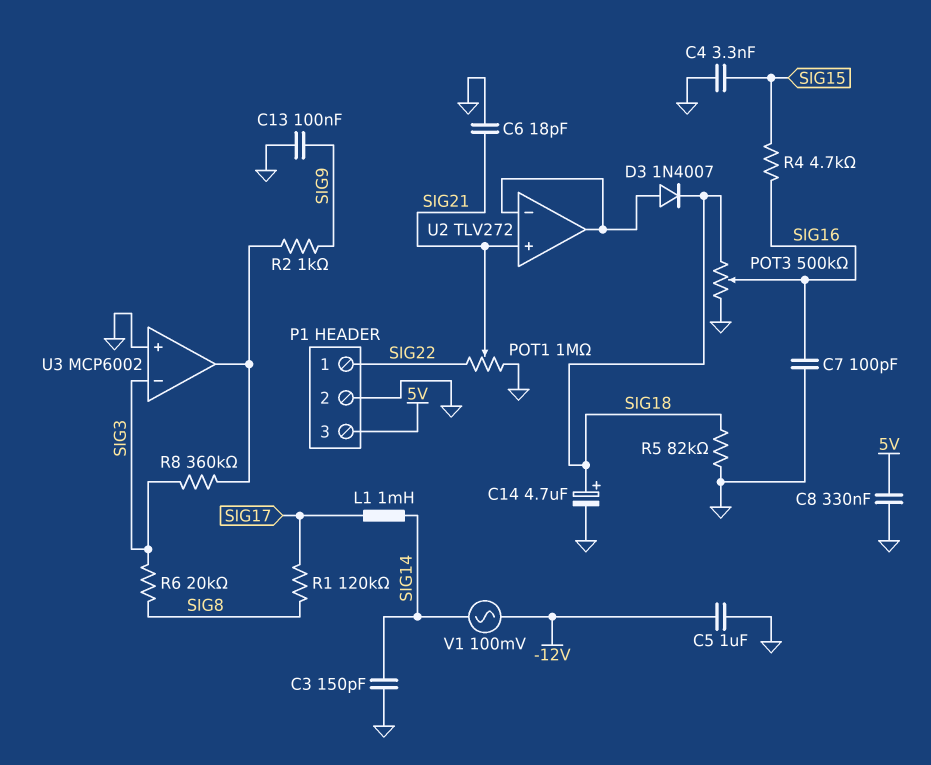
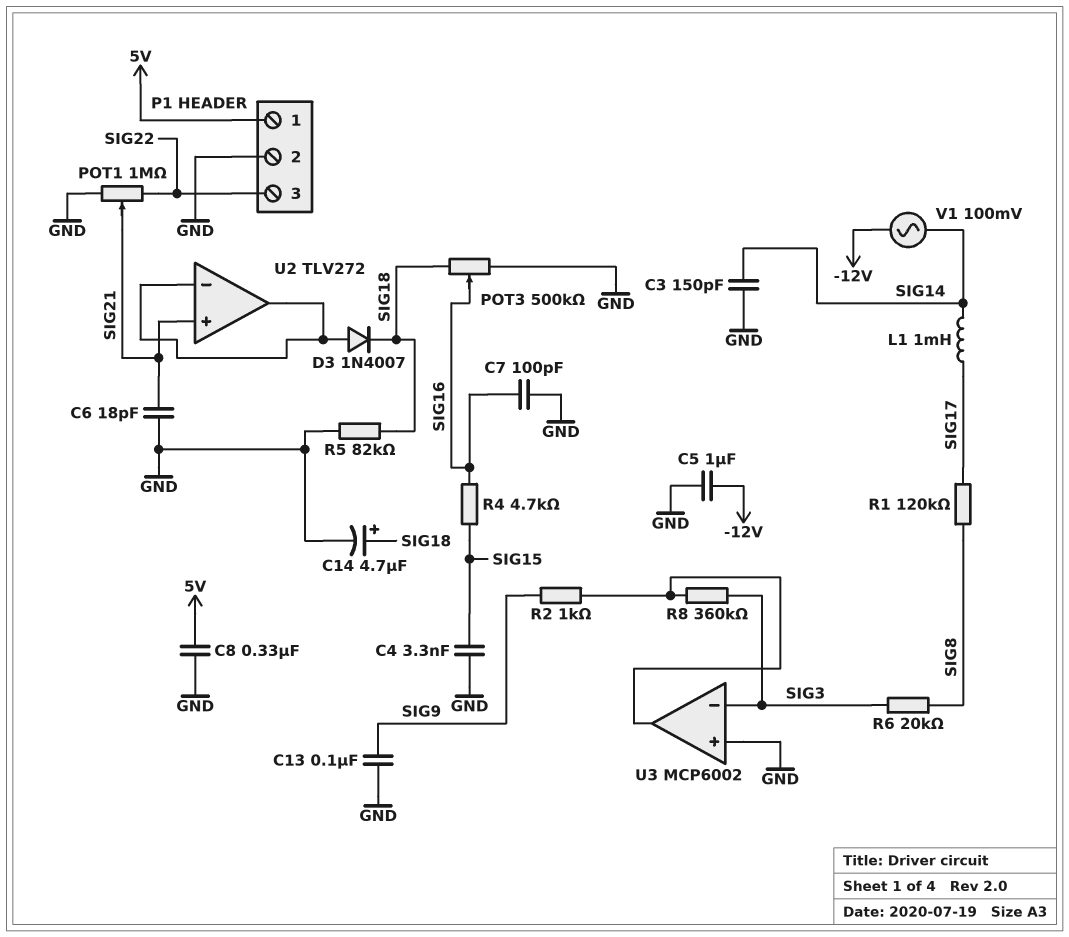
P1 pin 1: SIG22 -> 5V
P1 pin 3: 5V -> SIG22

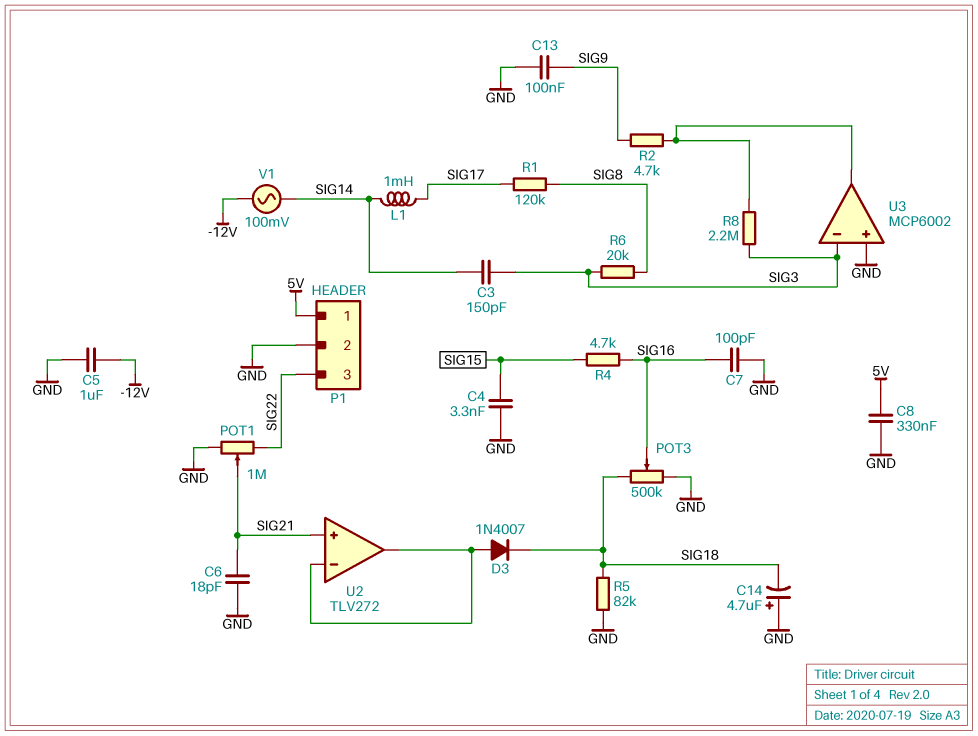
C3: 150pF (GND, SIG14) -> 150pF (SIG3, SIG14)
C14: 4.7uF (plus SIG18, minus GND) -> 4.7uF (plus GND, minus SIG18)
R2: 1k (SIG9, U3/out) -> 4.7k (SIG9, U3/out)
R8: 360k (SIG3, U3/out) -> 2.2M (SIG3, U3/out)

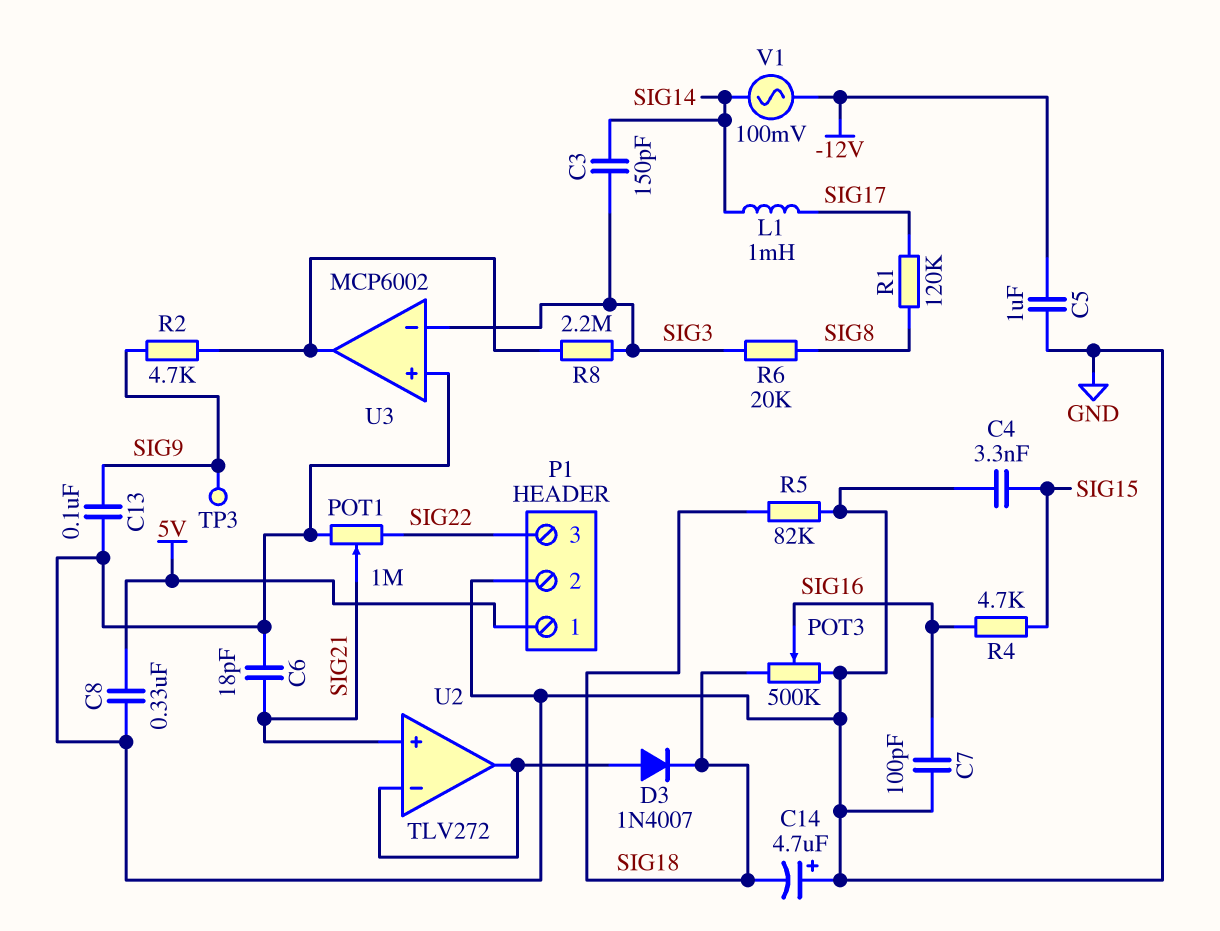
TP3: none -> test point (SIG9)

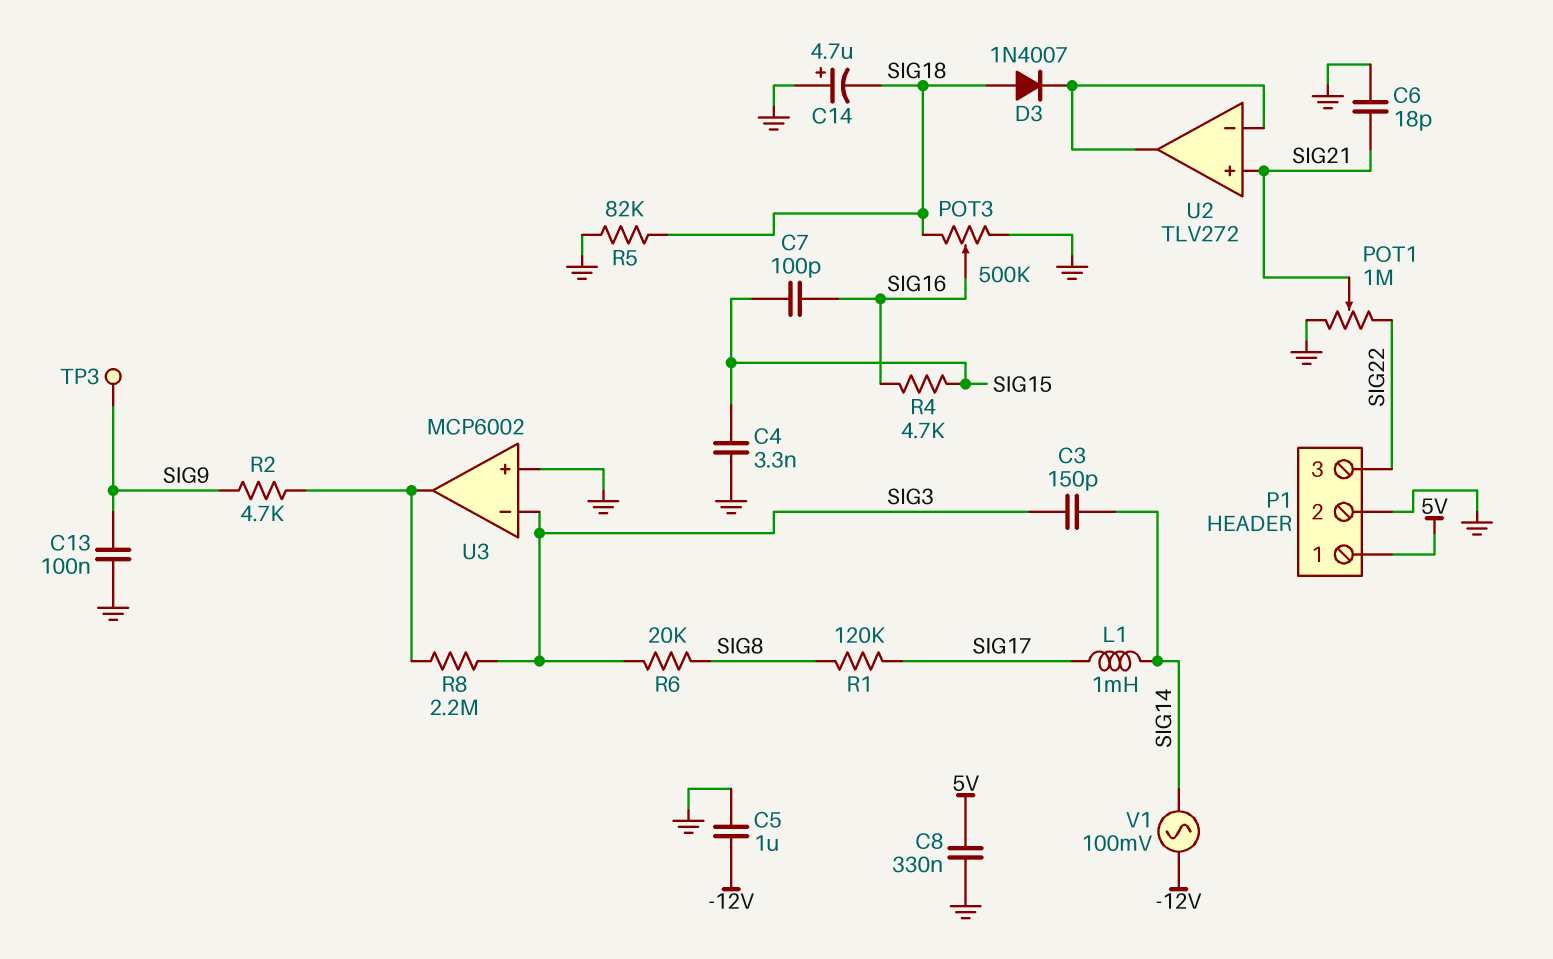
C7: 100pF (GND, SIG16) -> 100pF (SIG15, SIG16)
D3: diode 1N4007 (A U2/in-, K SIG18) -> diode 1N4007 (A SIG18, K U2/in-)

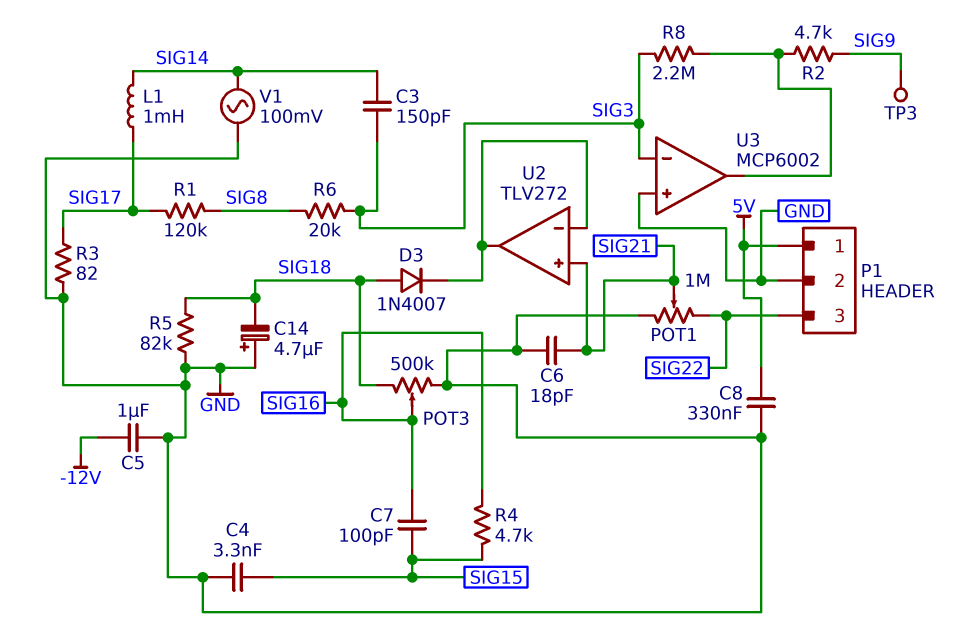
C13: 100nF (GND, SIG9) -> none
R3: none -> 82 (GND, SIG17)
V1: AC 100mV (-12V, SIG14) -> AC 100mV (GND, SIG14)

